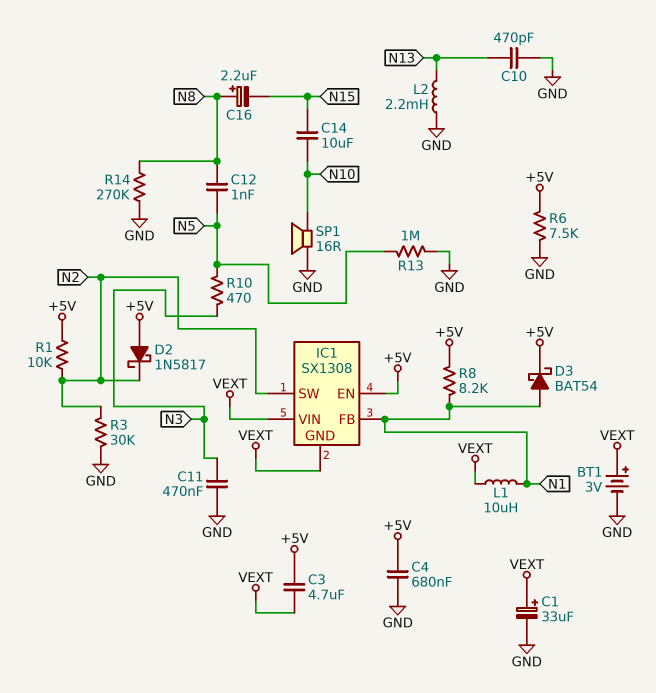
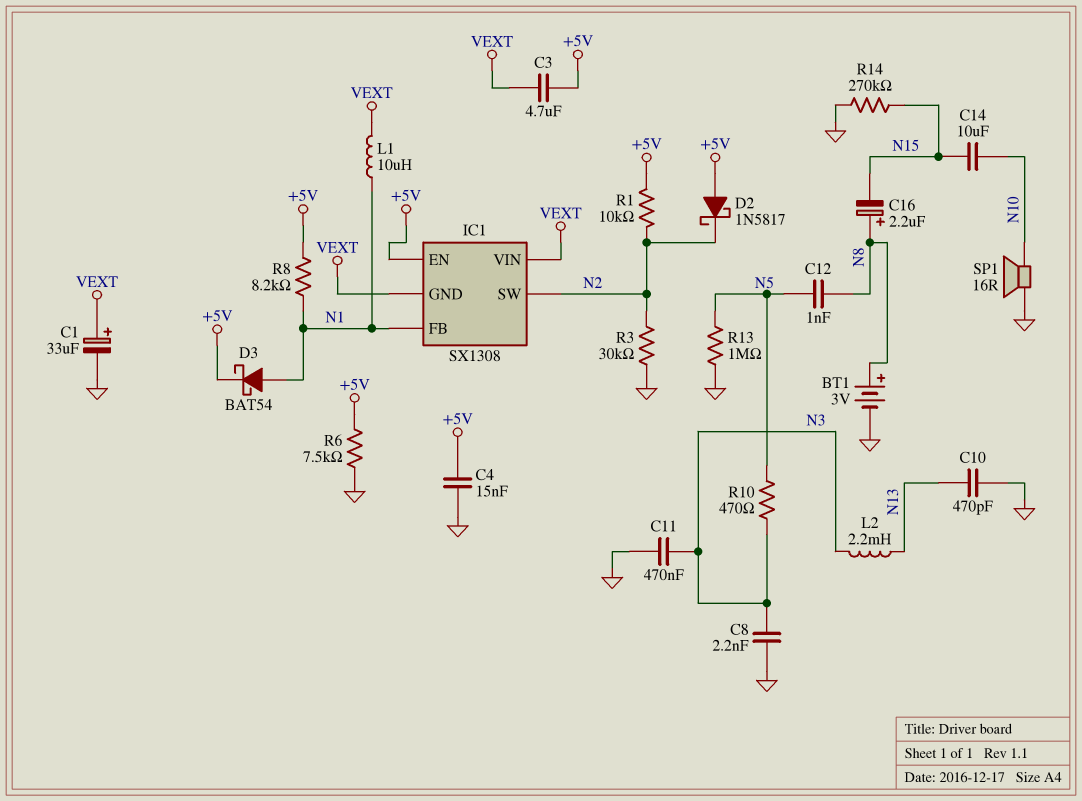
BT1: 3V (plus VEXT, minus GND) -> 3V (plus N8, minus GND)
C4: 680nF (+5V, GND) -> 15nF (+5V, GND)
C8: none -> 2.2nF (GND, N3)
L2: 2.2mH (GND, N13) -> 2.2mH (N3, N13)
R14: 270k (GND, N8) -> 270k (GND, N15)

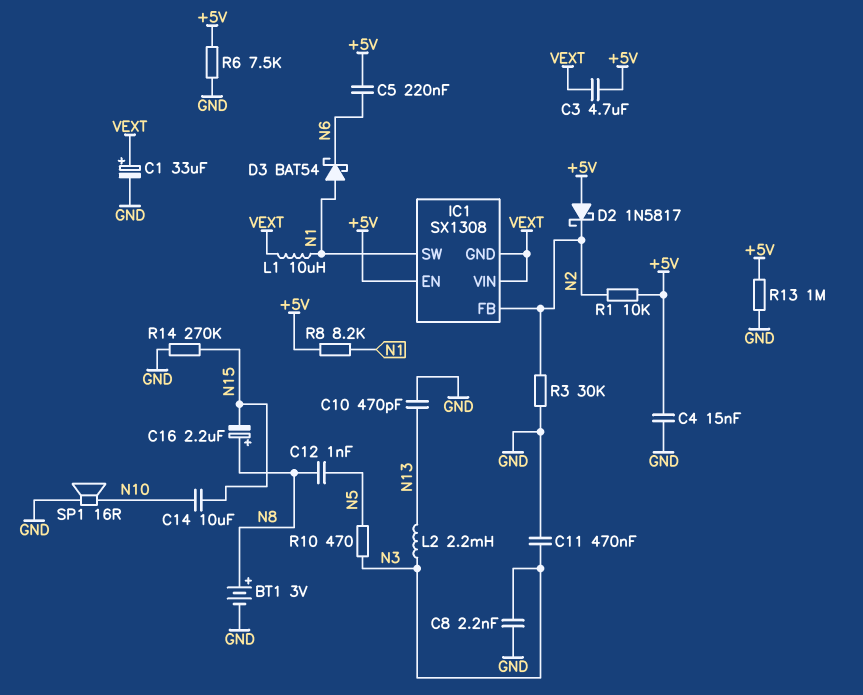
C5: none -> 220nF (+5V, N6)
D3: schottky BAT54 (A N1, K +5V) -> schottky BAT54 (A N1, K N6)
IC1 pin FB: N1 -> N2
IC1 pin SW: N2 -> N1
R13: 1M (GND, N5) -> 1M (+5V, GND)

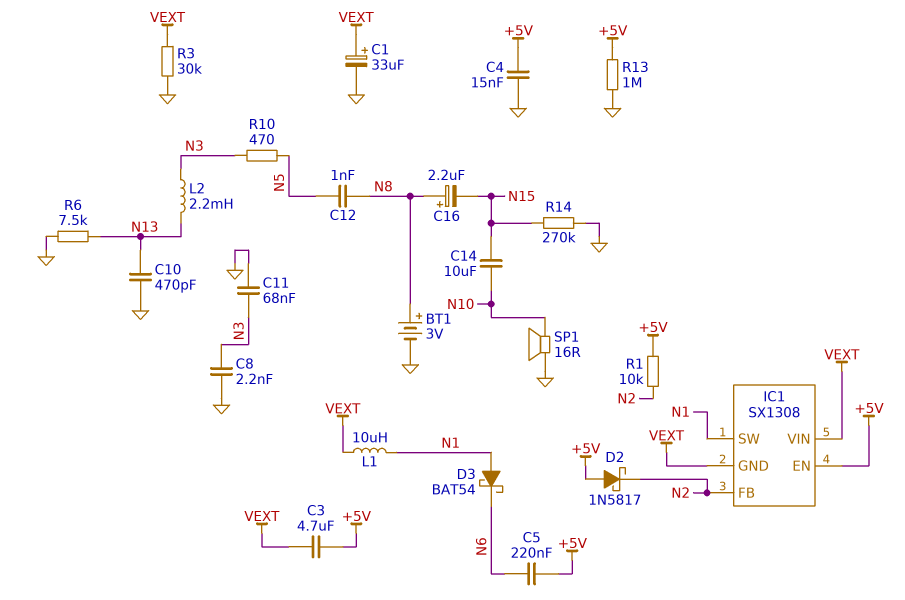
C11: 470nF (GND, N3) -> 68nF (GND, N3)
R3: 30k (GND, N2) -> 30k (GND, VEXT)
R6: 7.5k (+5V, GND) -> 7.5k (GND, N13)
R8: 8.2k (+5V, N1) -> none

